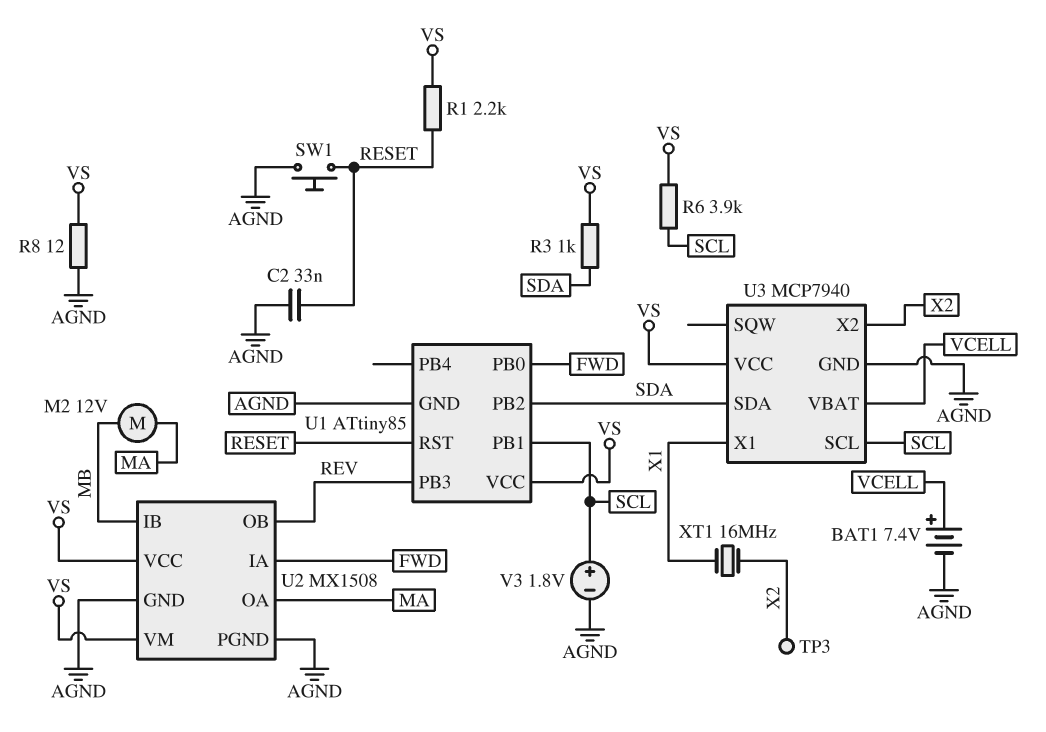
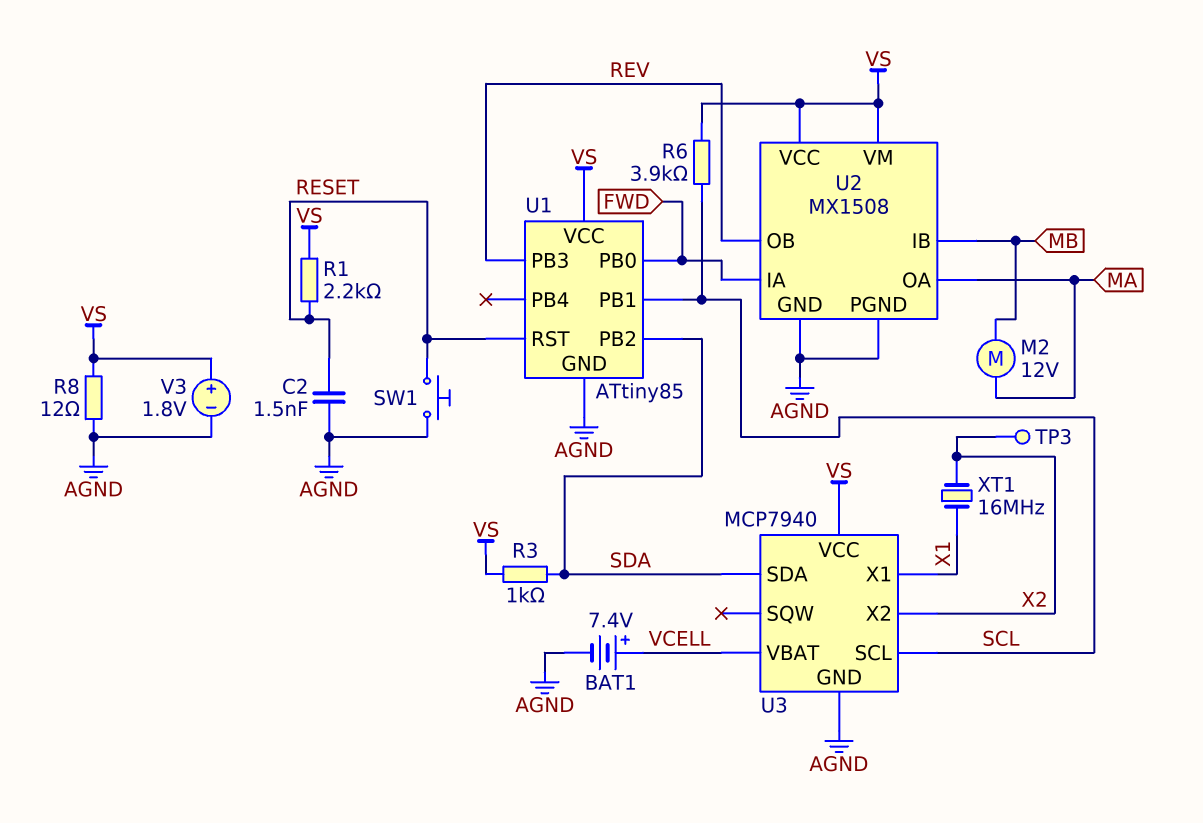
C2: 33nF (AGND, RESET) -> 1.5nF (AGND, RESET)
V3: 1.8V (plus SCL, minus AGND) -> 1.8V (plus VS, minus AGND)

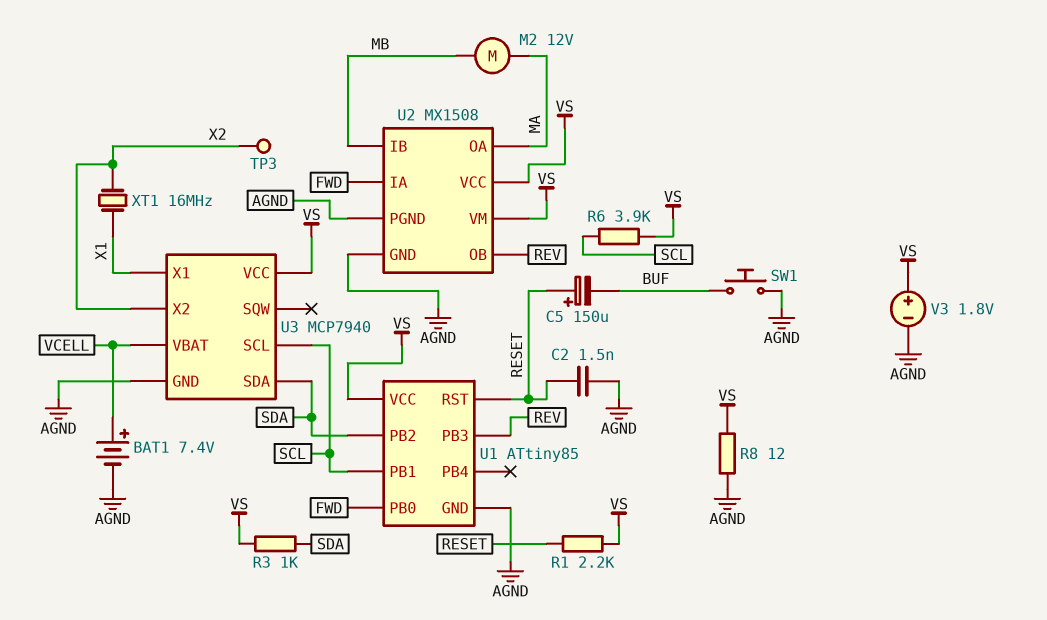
C5: none -> 150uF (plus RESET, minus BUF)
SW1: button (AGND, RESET) -> button (AGND, BUF)

